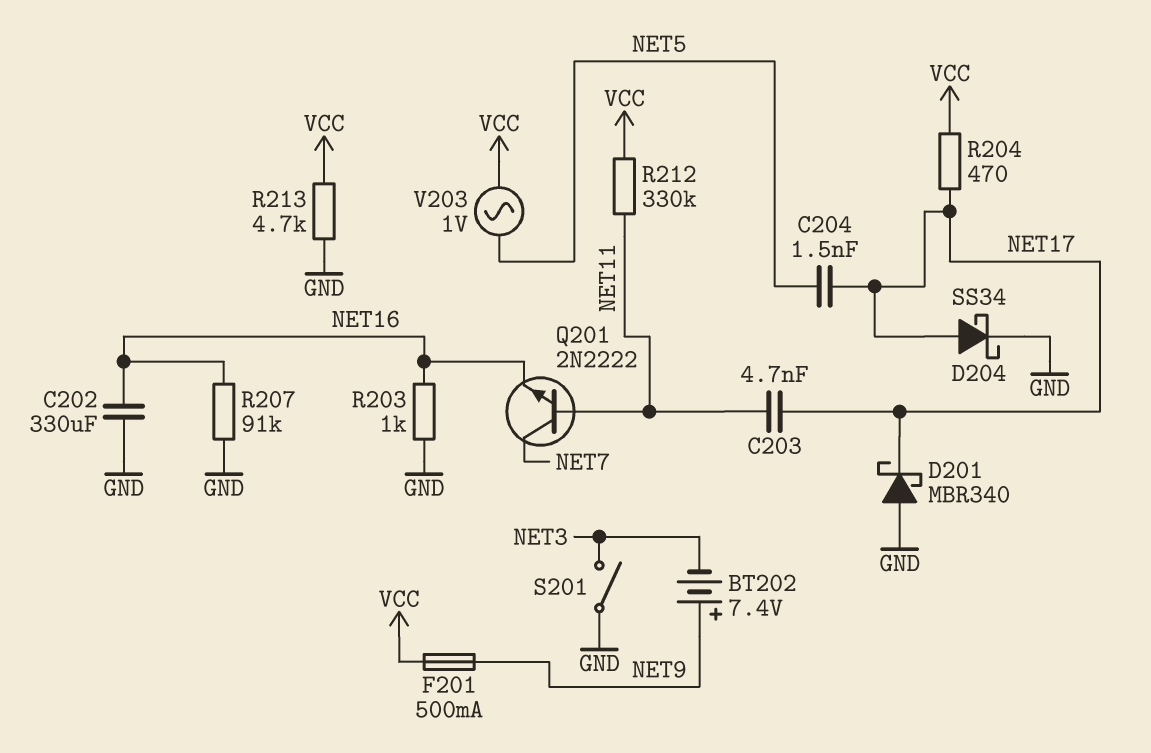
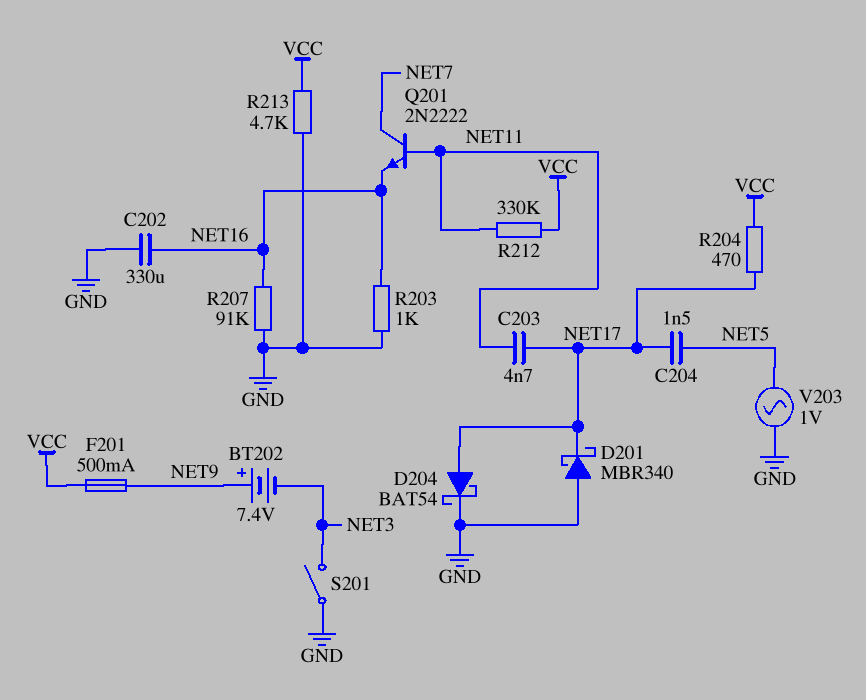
D204: schottky SS34 (A NET17, K GND) -> schottky BAT54 (A NET17, K GND)
V203: AC 1V (NET5, VCC) -> AC 1V (GND, NET5)

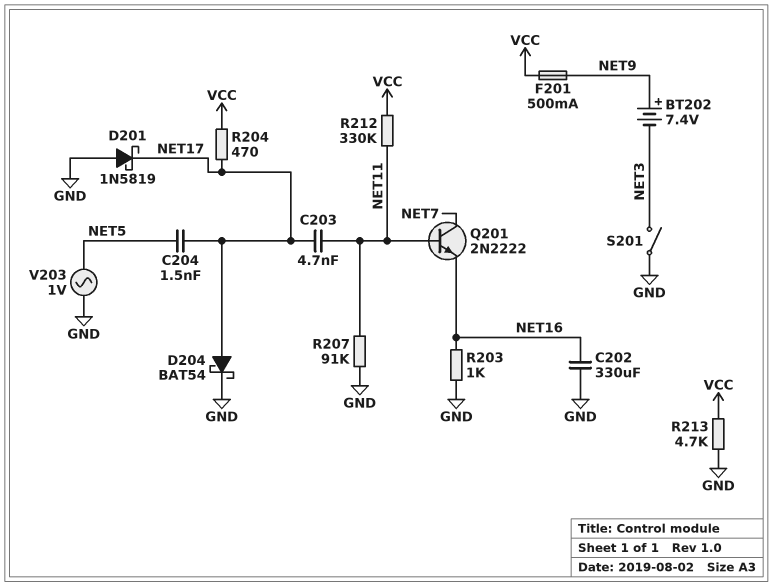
D201: schottky MBR340 (A GND, K NET17) -> schottky 1N5819 (A GND, K NET17)
R207: 91k (GND, NET16) -> 91k (GND, NET11)

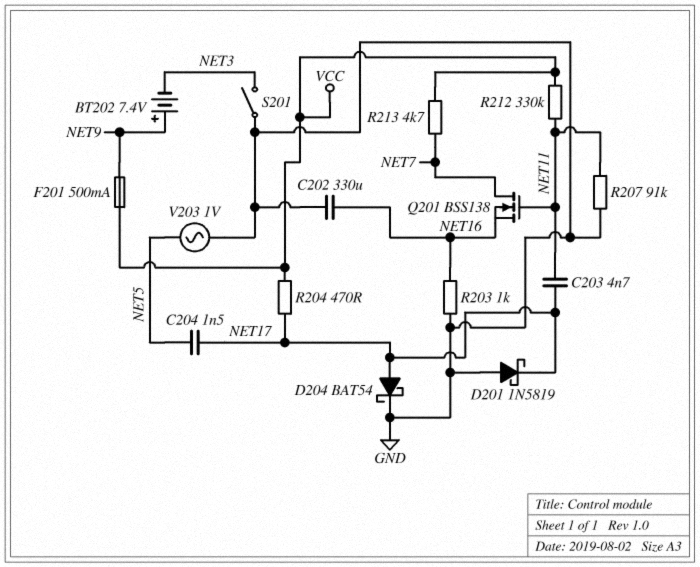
Q201: NPN 2N2222 (B NET11, C NET7, E NET16) -> NMOS BSS138 (G NET11, D NET7, S NET16)
R213: 4.7k (GND, VCC) -> 4.7k (NET7, VCC)

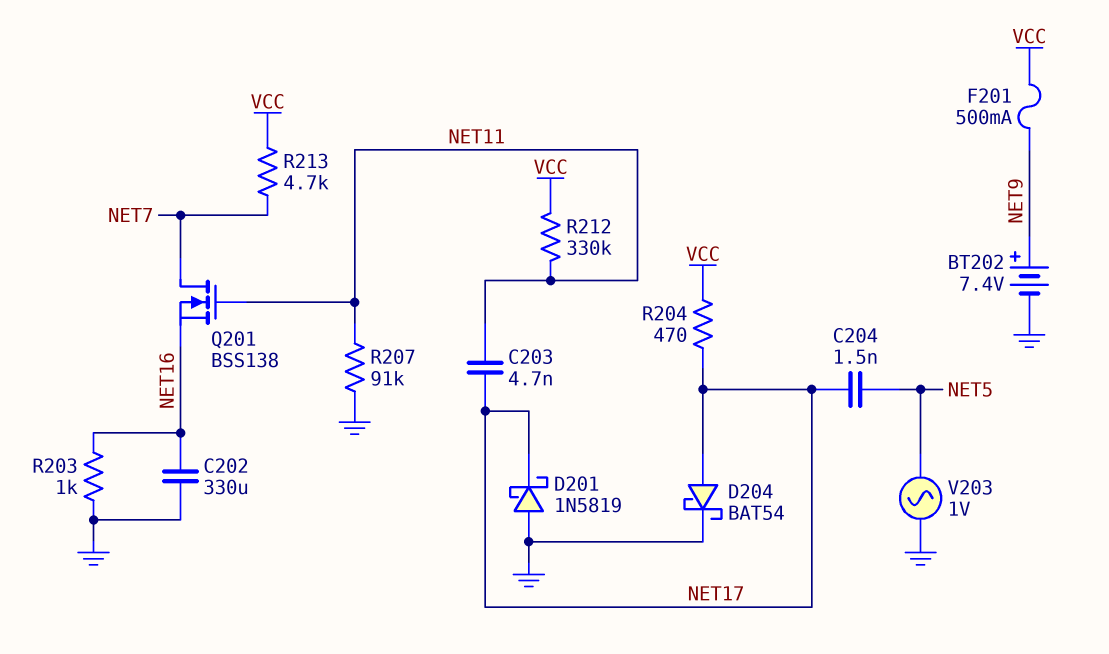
BT202: 7.4V (plus NET9, minus NET3) -> 7.4V (plus NET9, minus GND)
S201: switch (GND, NET3) -> none

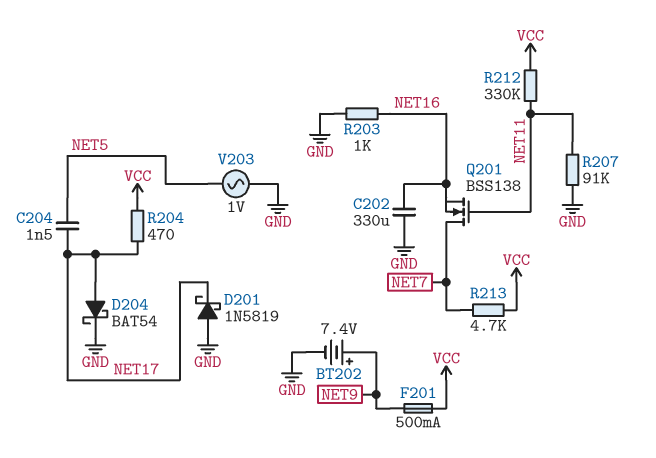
C203: 4.7nF (NET11, NET17) -> none

